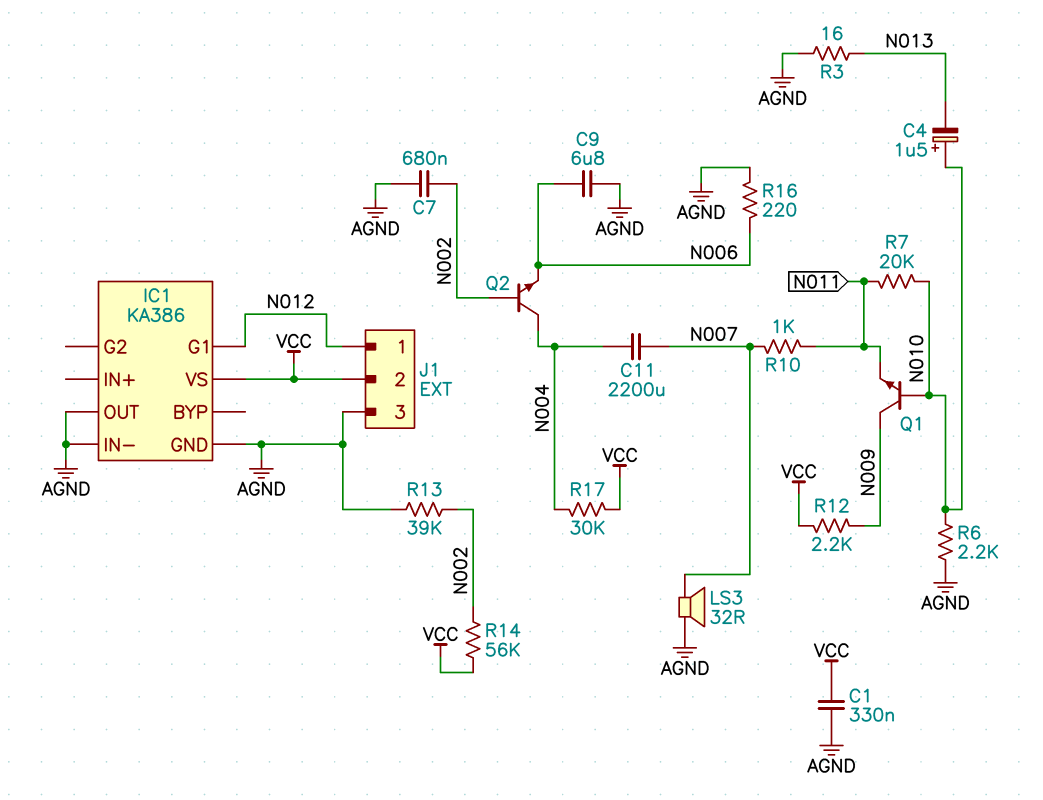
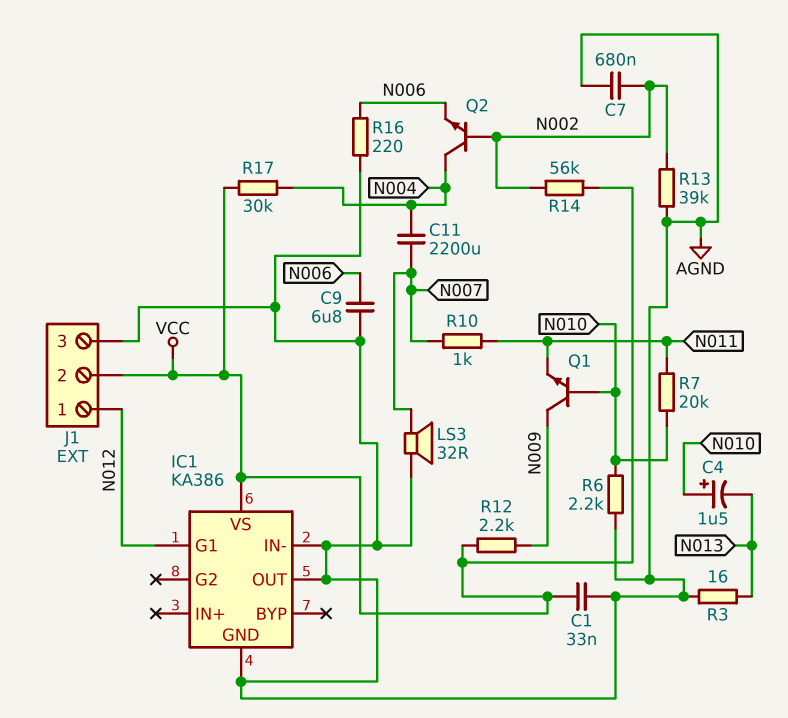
C1: 330nF (AGND, VCC) -> 33nF (AGND, VCC)

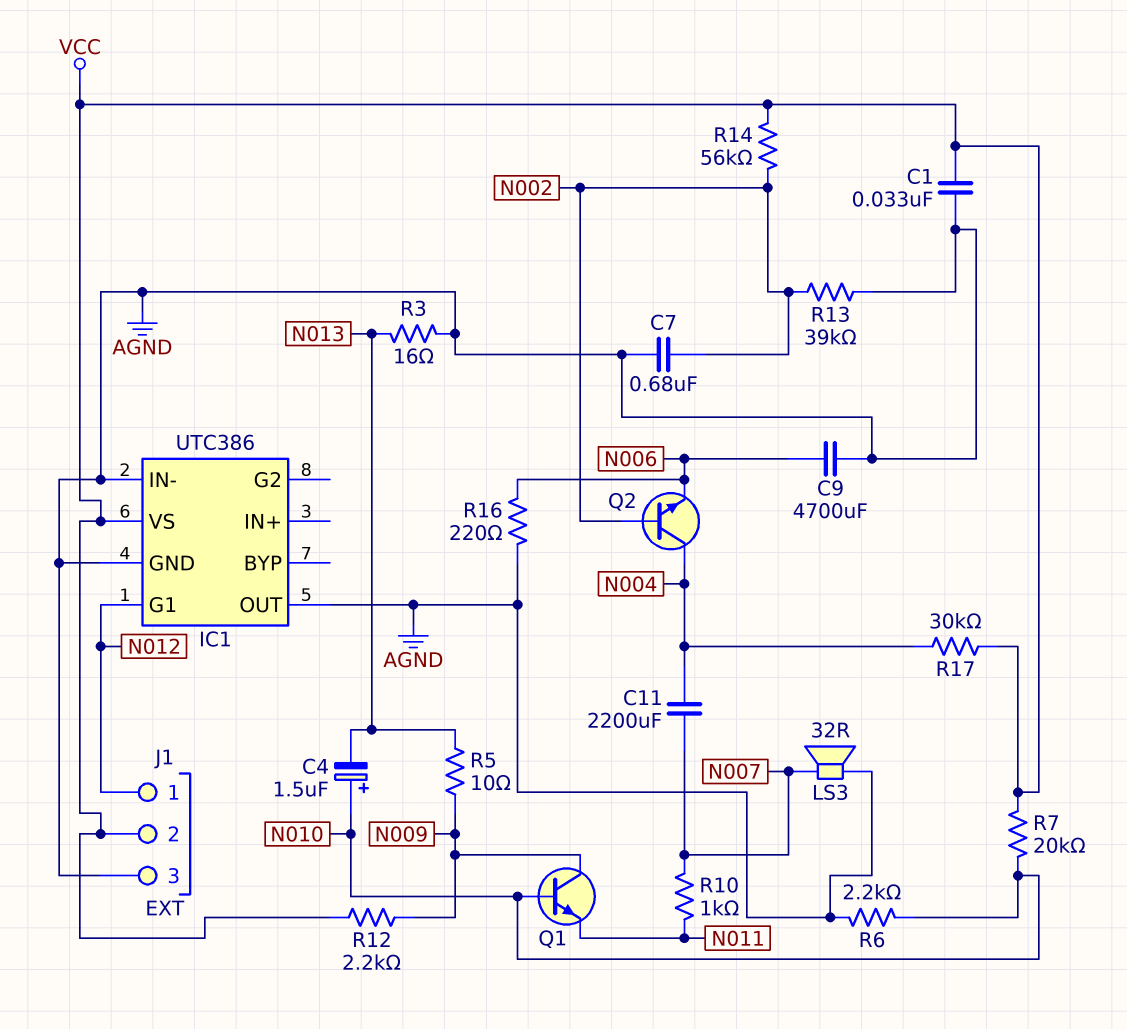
C9: 6.8uF (AGND, N006) -> 4700uF (AGND, N006)
IC1: KA386 -> UTC386
R5: none -> 10 (N009, N013)
R7: 20k (N010, N011) -> 20k (N010, VCC)

